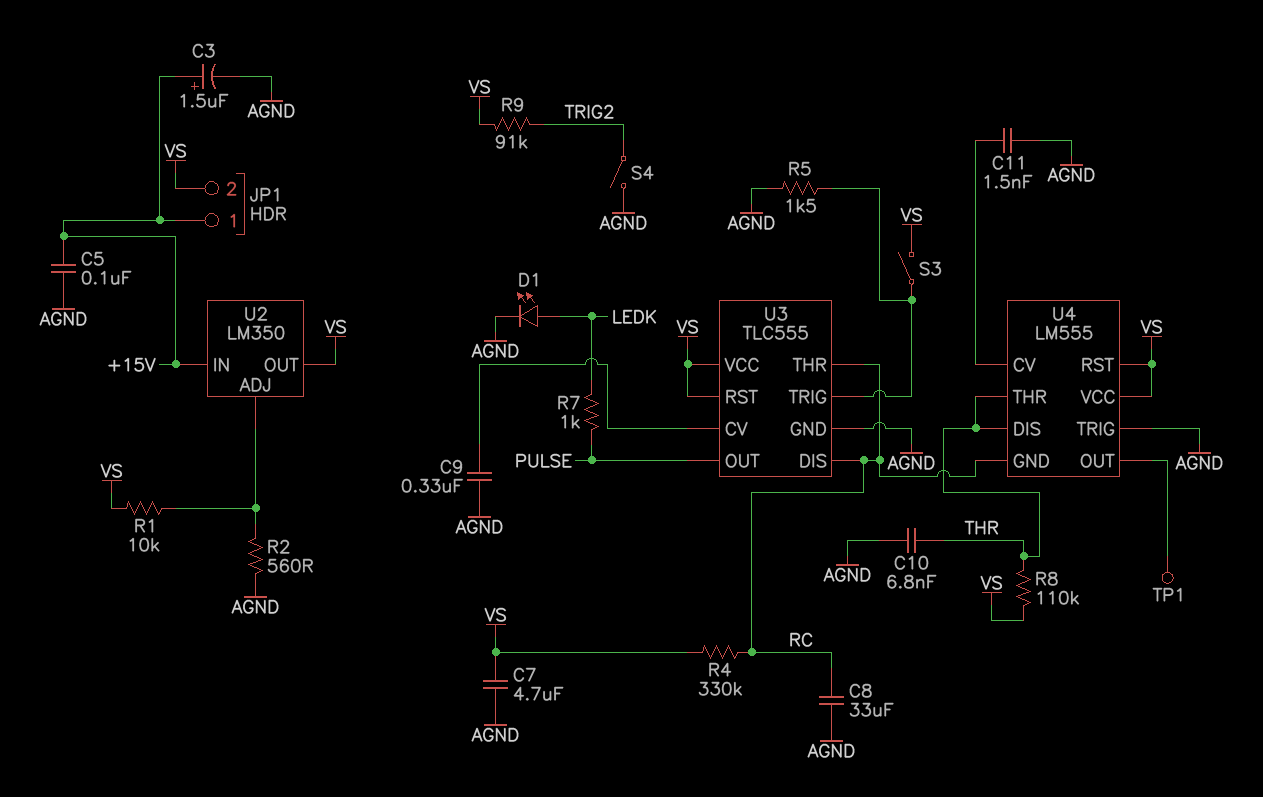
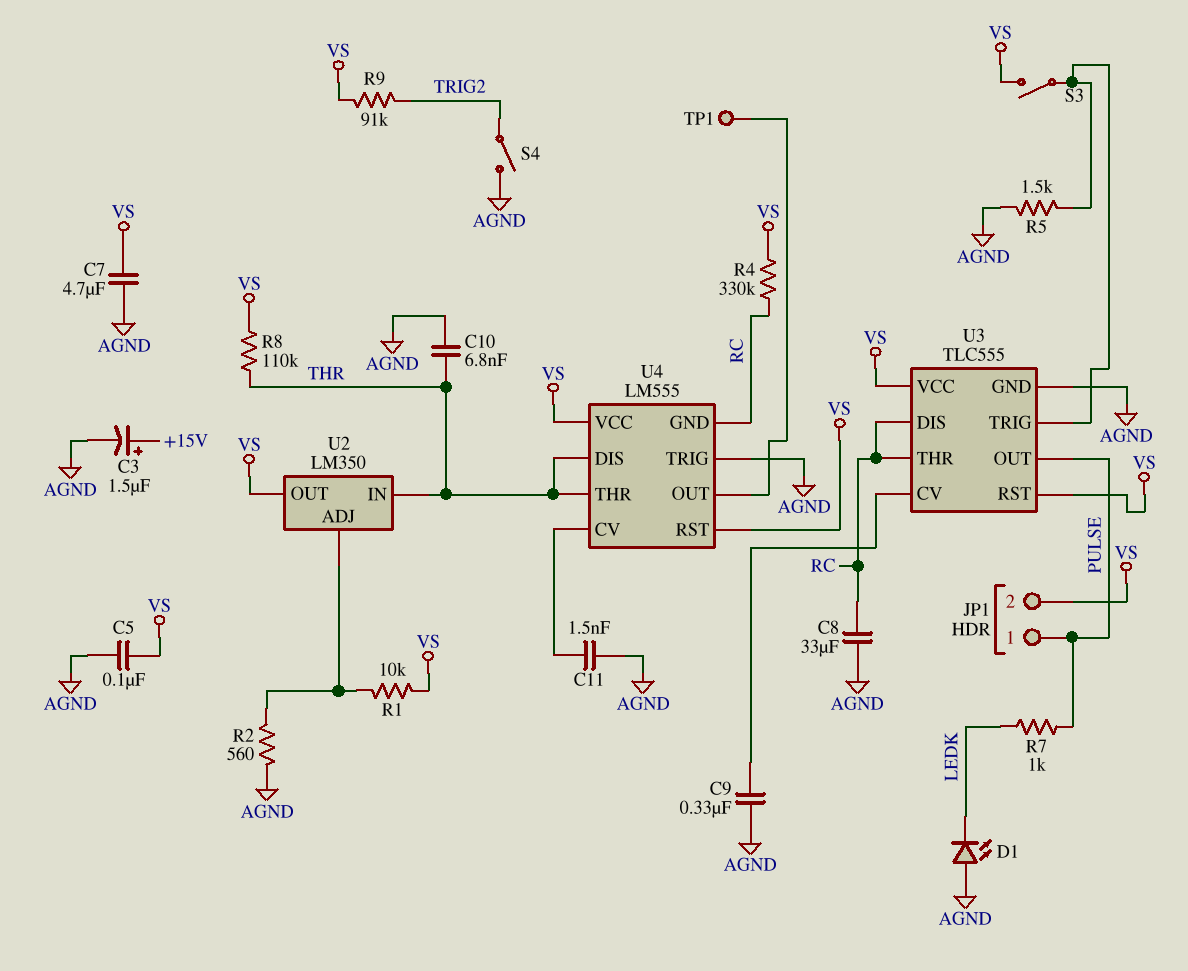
C5: 100nF (+15V, AGND) -> 100nF (AGND, VS)
D1: LED (A LEDK, K AGND) -> LED (A AGND, K LEDK)
JP1 pin 1: +15V -> PULSE
U2 pin IN: +15V -> THR

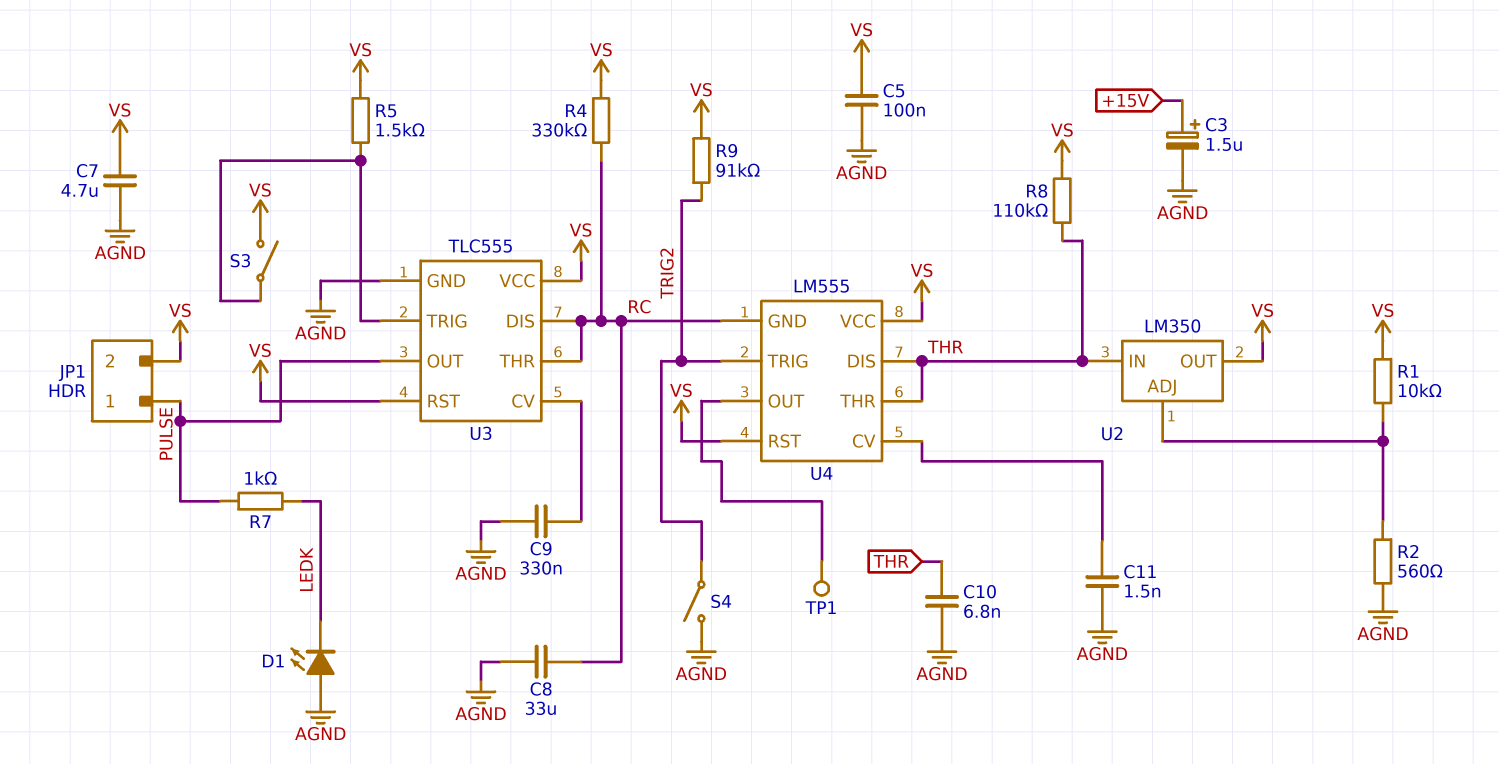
R5: 1.5k (AGND, U3/TRIG) -> 1.5k (U3/TRIG, VS)
U4 pin TRIG: AGND -> TRIG2

